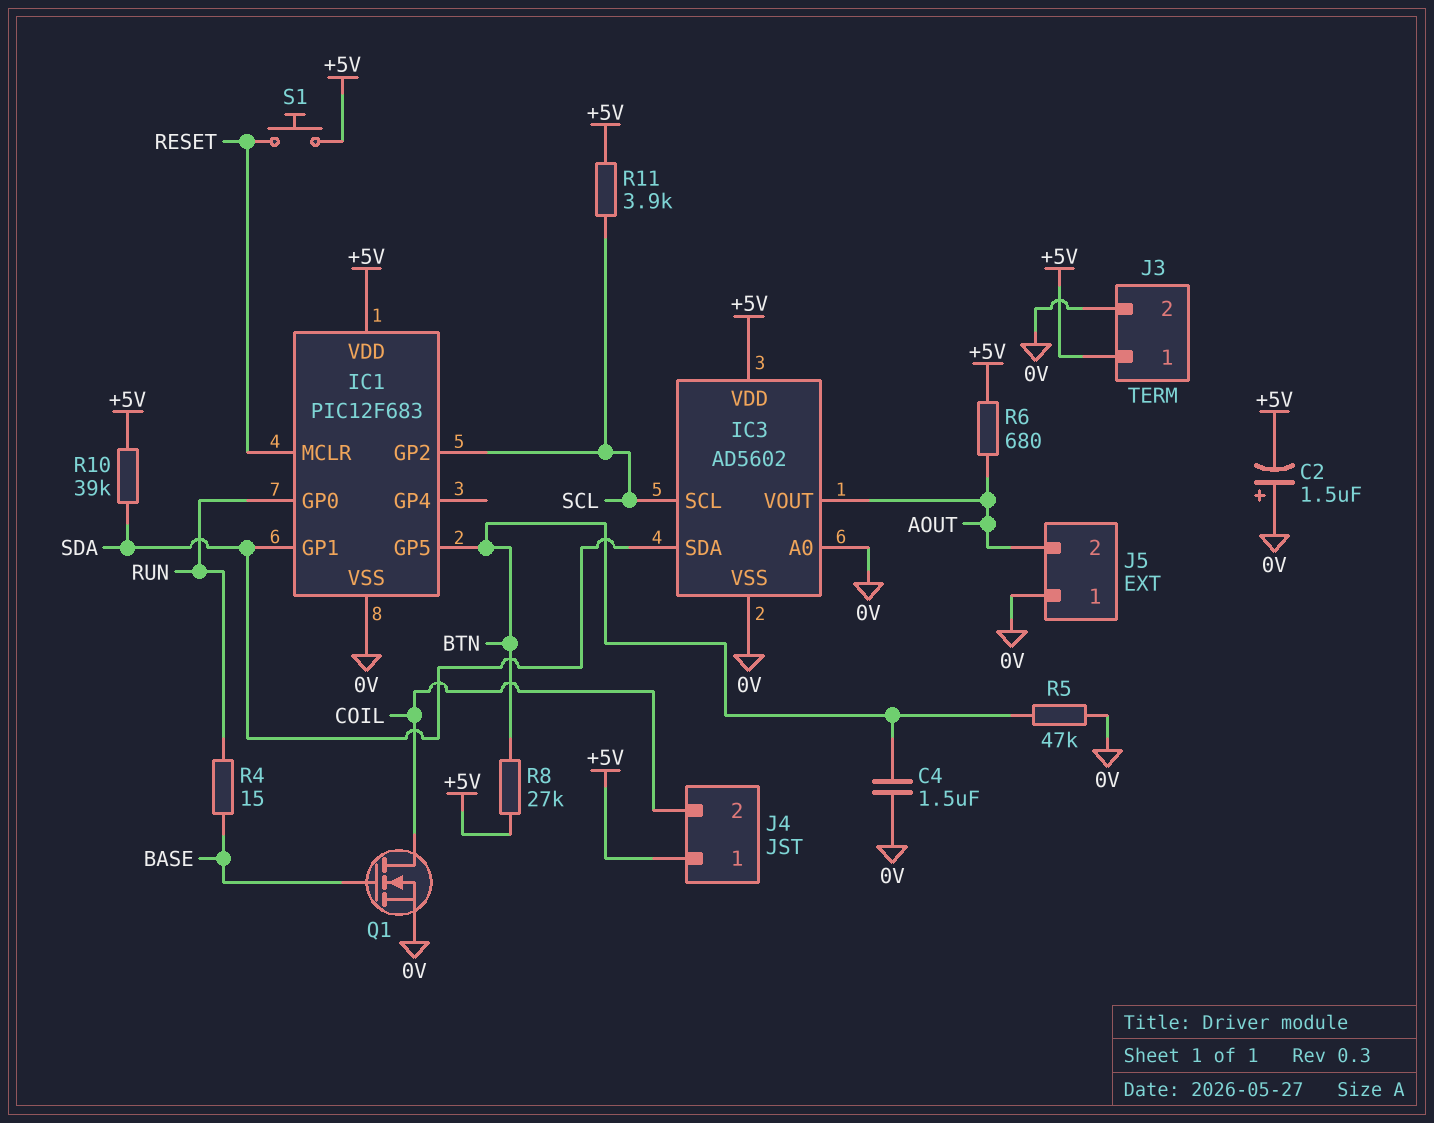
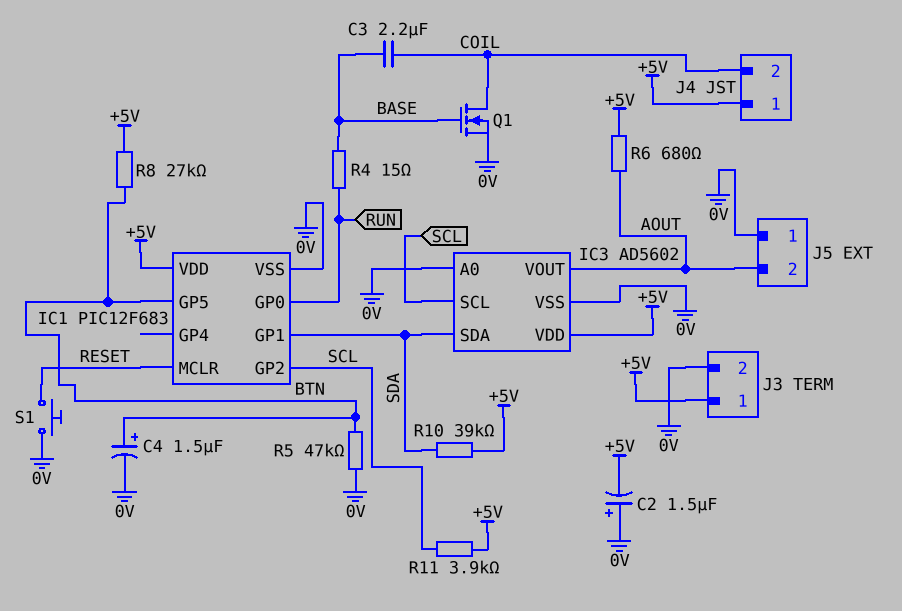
C3: none -> 2.2uF (BASE, COIL)
C4: 1.5uF (0V, BTN) -> 1.5uF (plus BTN, minus 0V)
S1: button (+5V, RESET) -> button (0V, RESET)

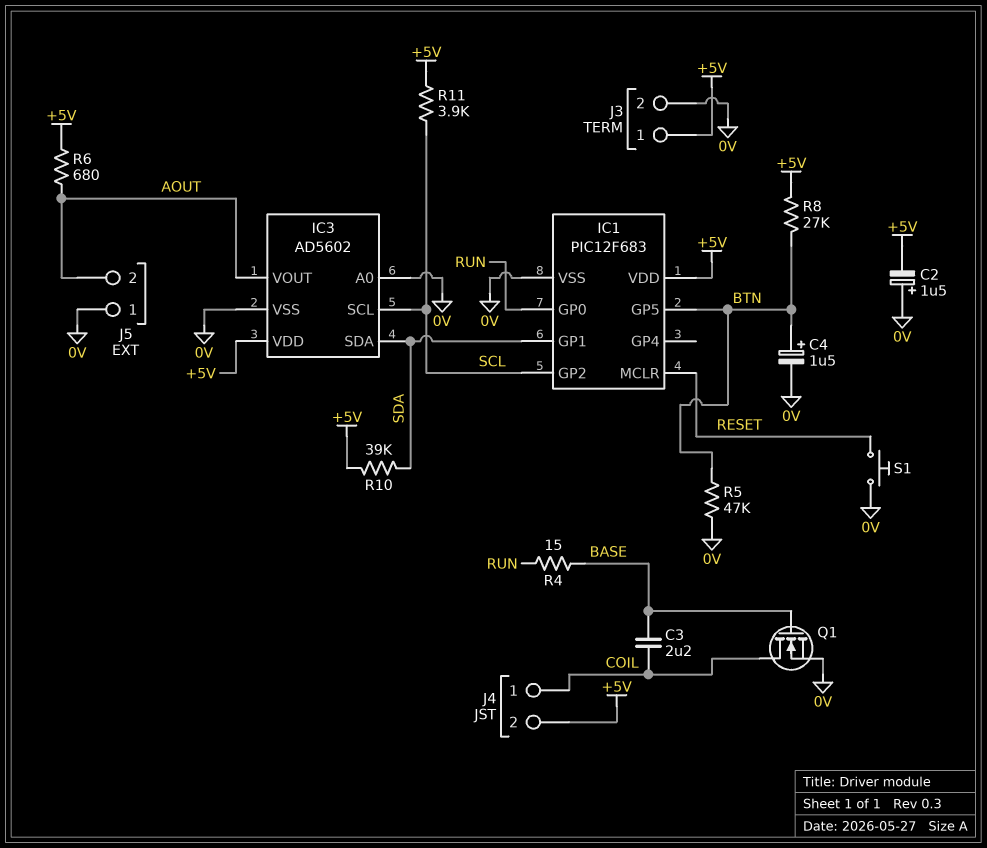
J4 pin 1: +5V -> COIL
J4 pin 2: COIL -> +5V

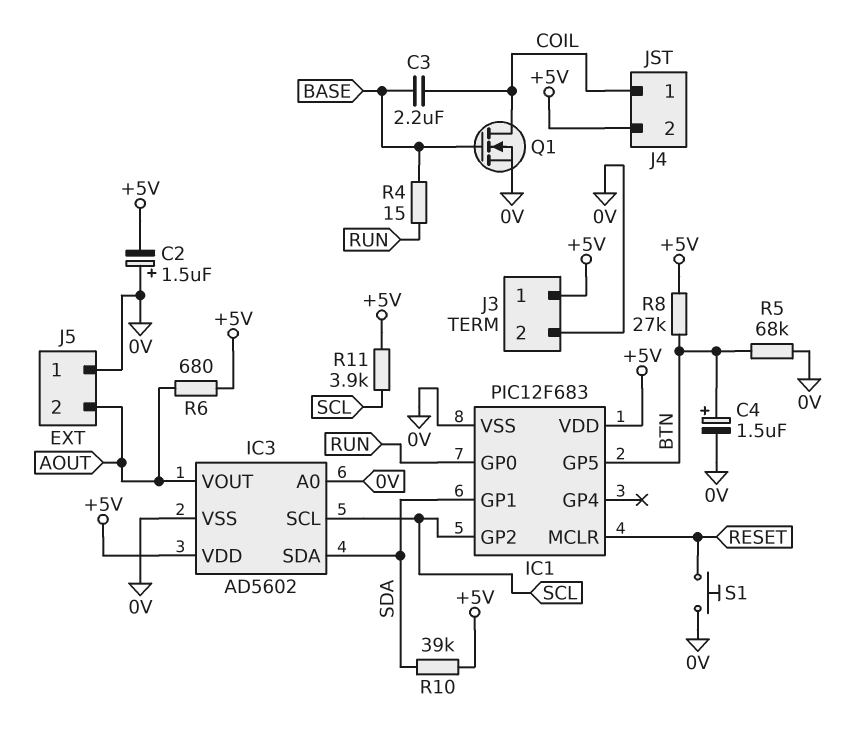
R5: 47k (0V, BTN) -> 68k (0V, BTN)

